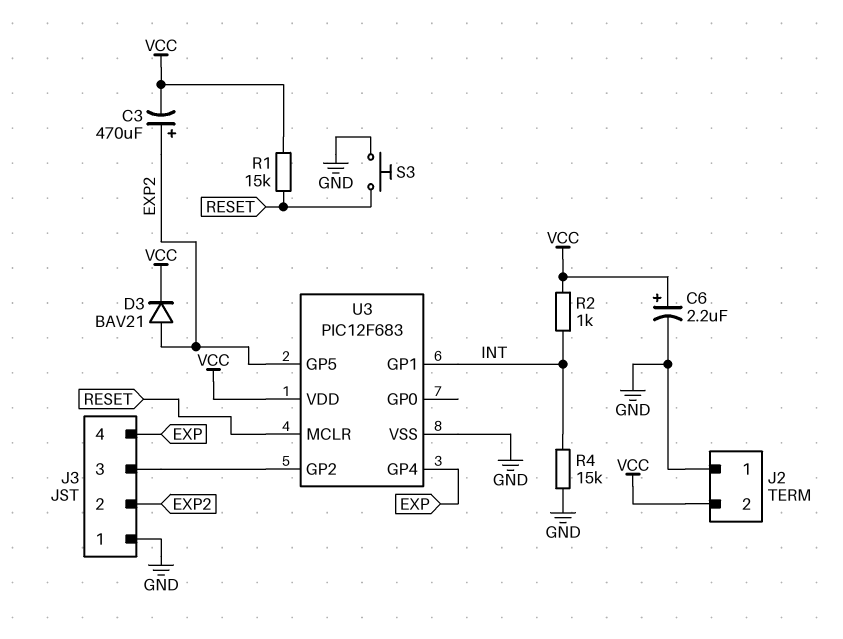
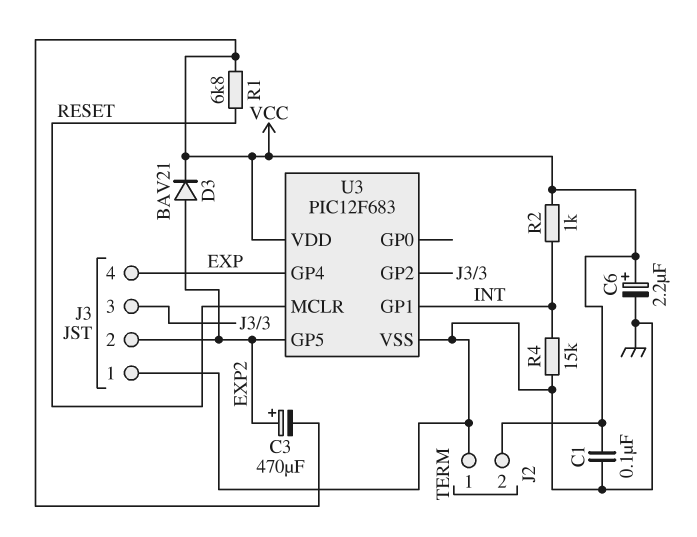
C1: none -> 100nF (GND, VCC)
R1: 15k (RESET, VCC) -> 6.8k (RESET, VCC)
S3: button (GND, RESET) -> none

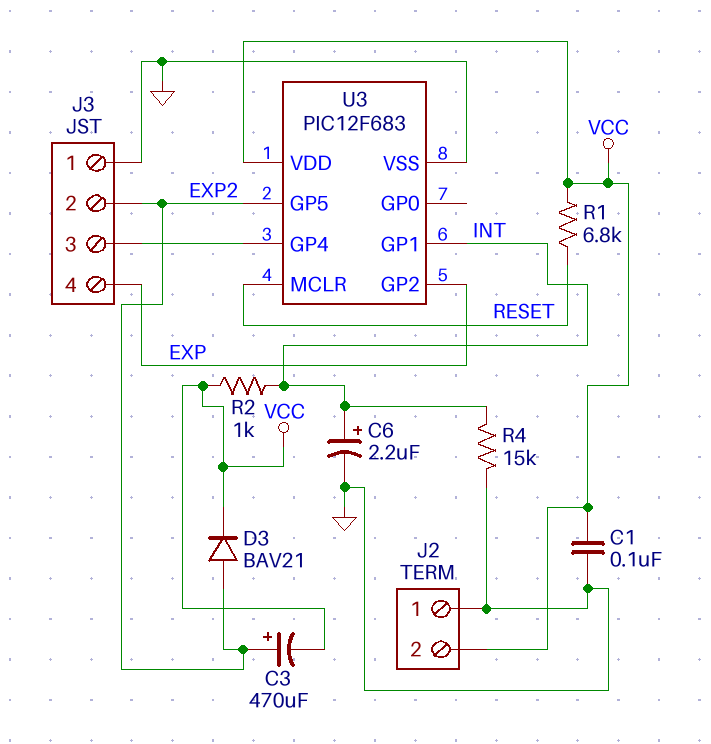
C6: 2.2uF (plus VCC, minus GND) -> 2.2uF (plus INT, minus GND)
U3 pin GP2: J3/3 -> EXP
U3 pin GP4: EXP -> J3/3

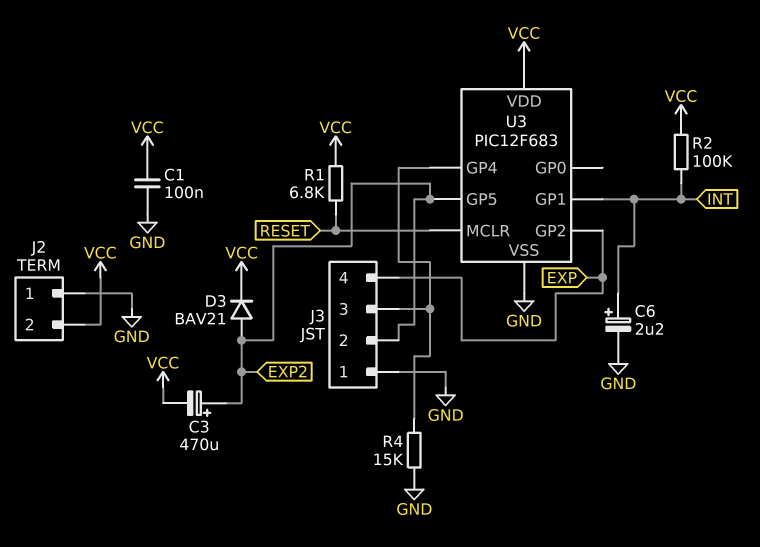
R2: 1k (INT, VCC) -> 100k (INT, VCC)
R4: 15k (GND, INT) -> 15k (GND, J3/3)

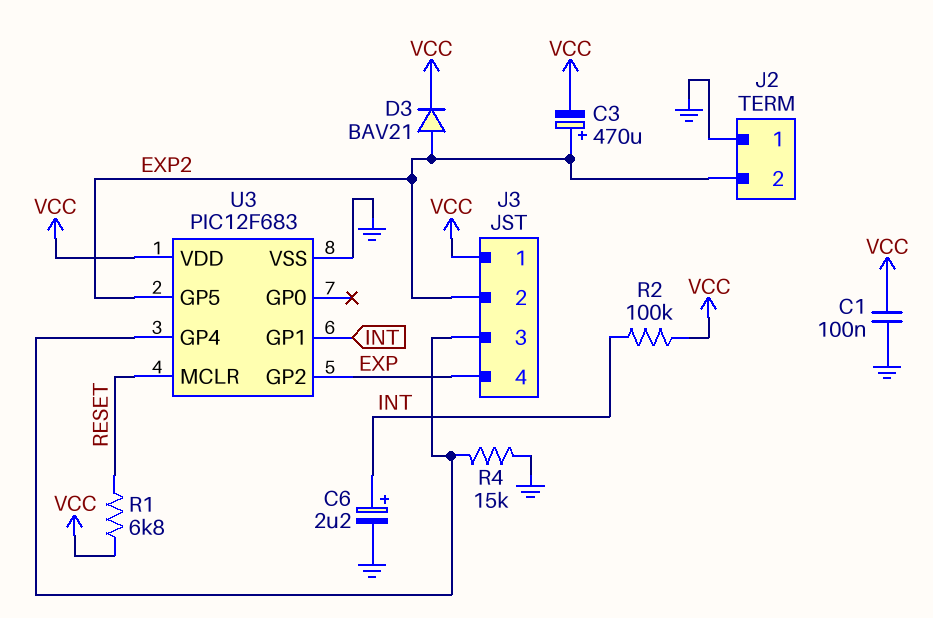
J2 pin 2: VCC -> EXP2
J3 pin 1: GND -> VCC

